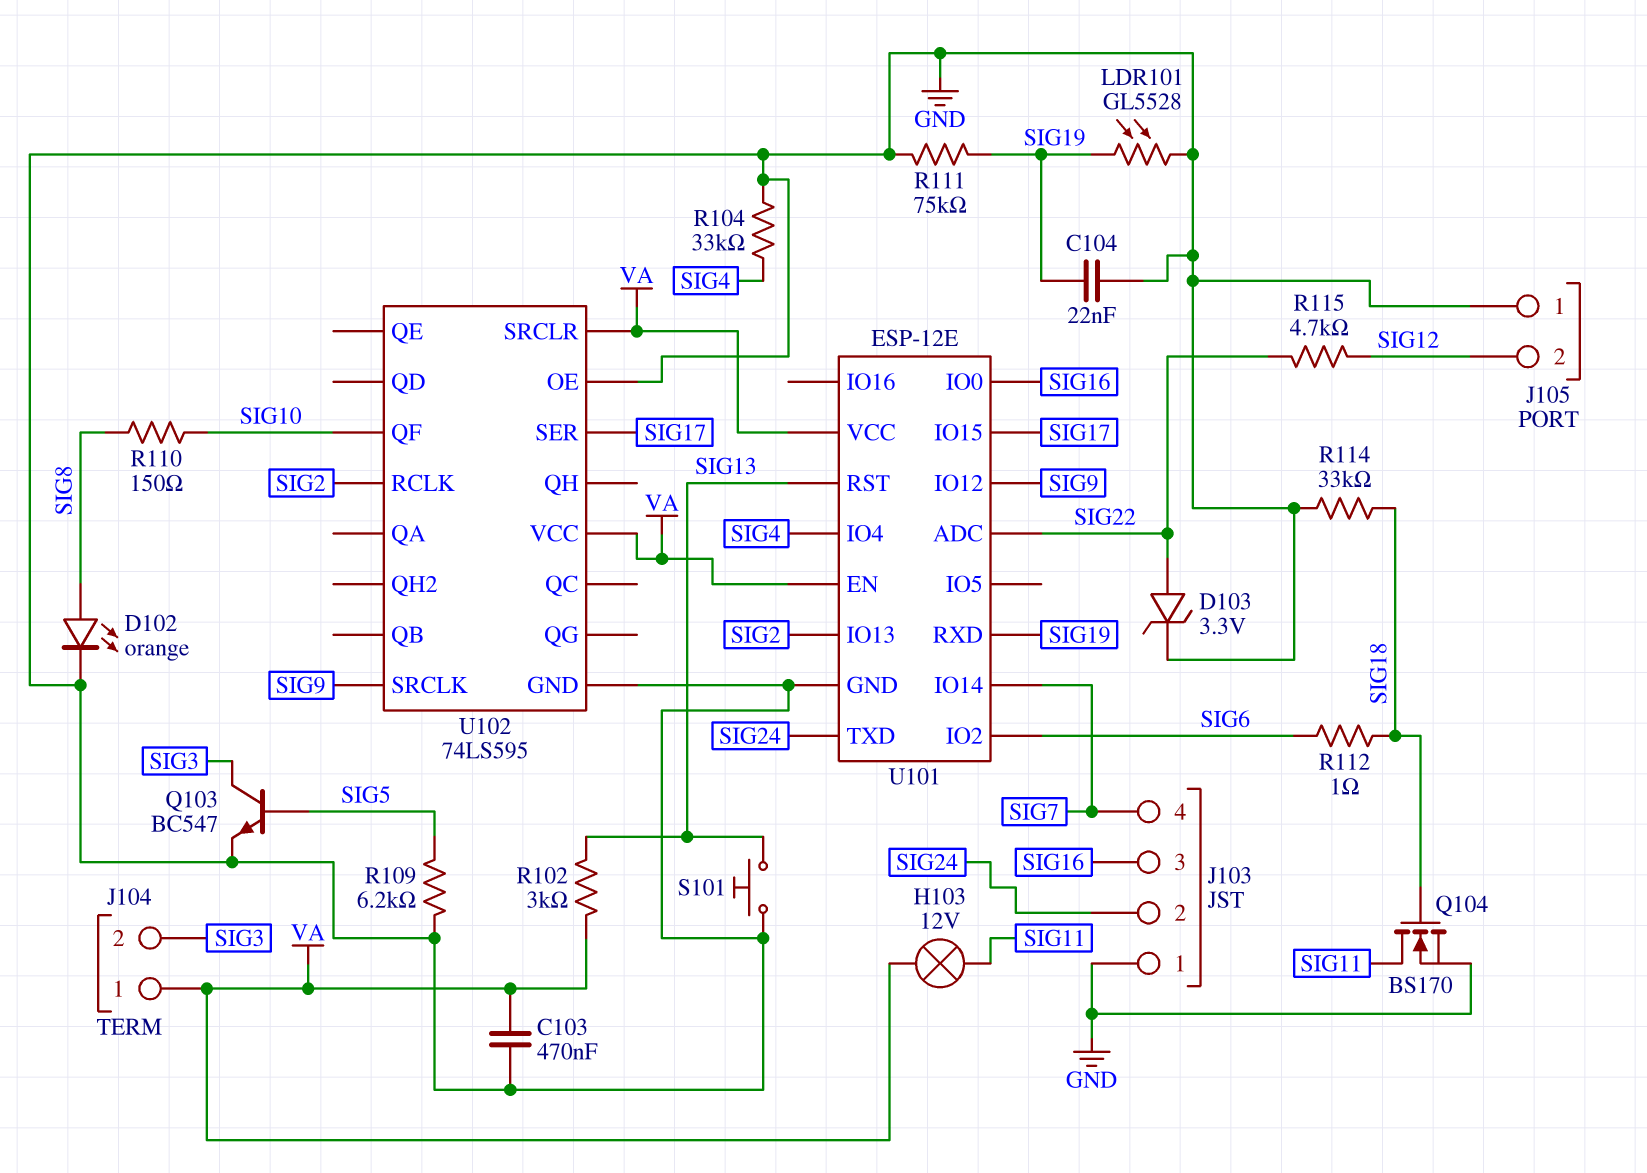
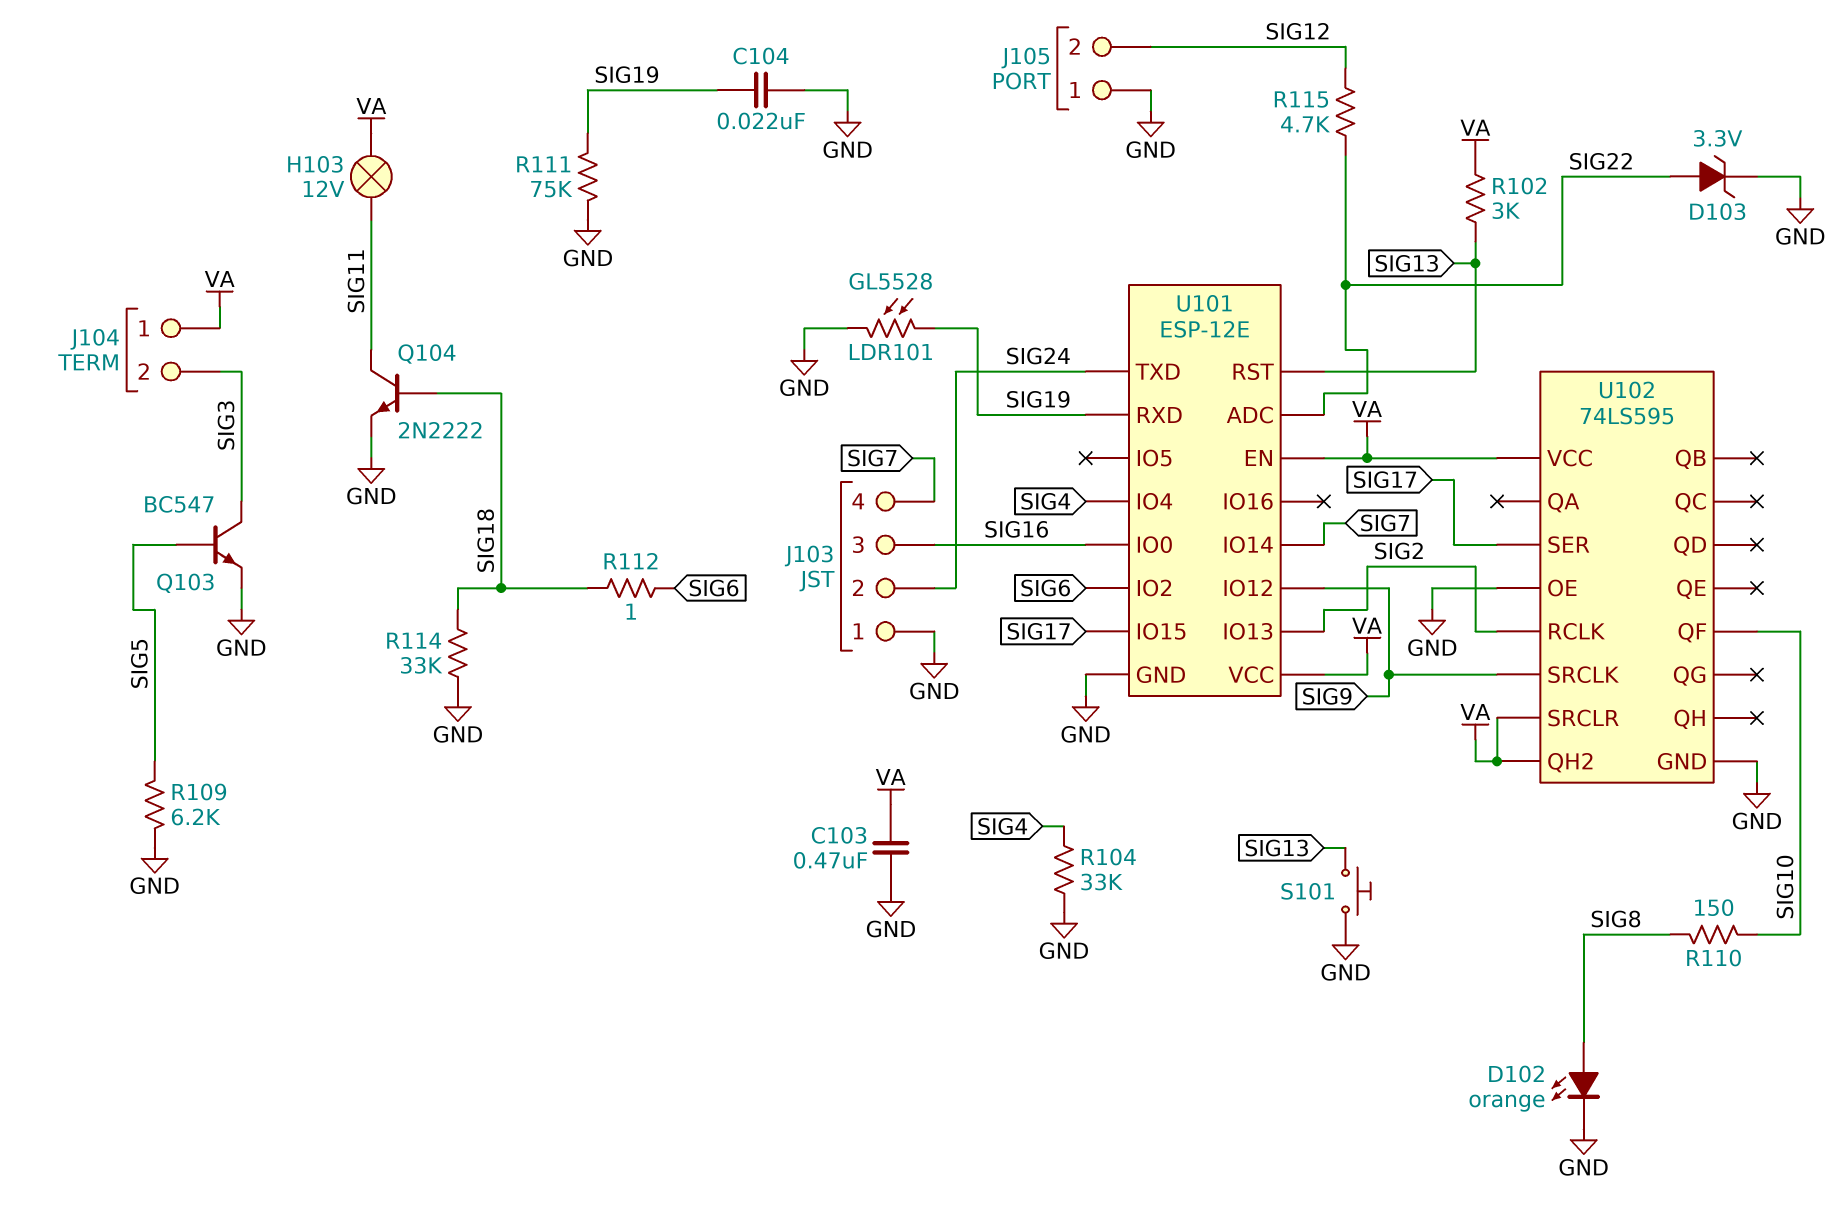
Q104: NMOS BS170 (G SIG18, D SIG11, S GND) -> NPN 2N2222 (B SIG18, C SIG11, E GND)
U102 pin QH2: none -> VA

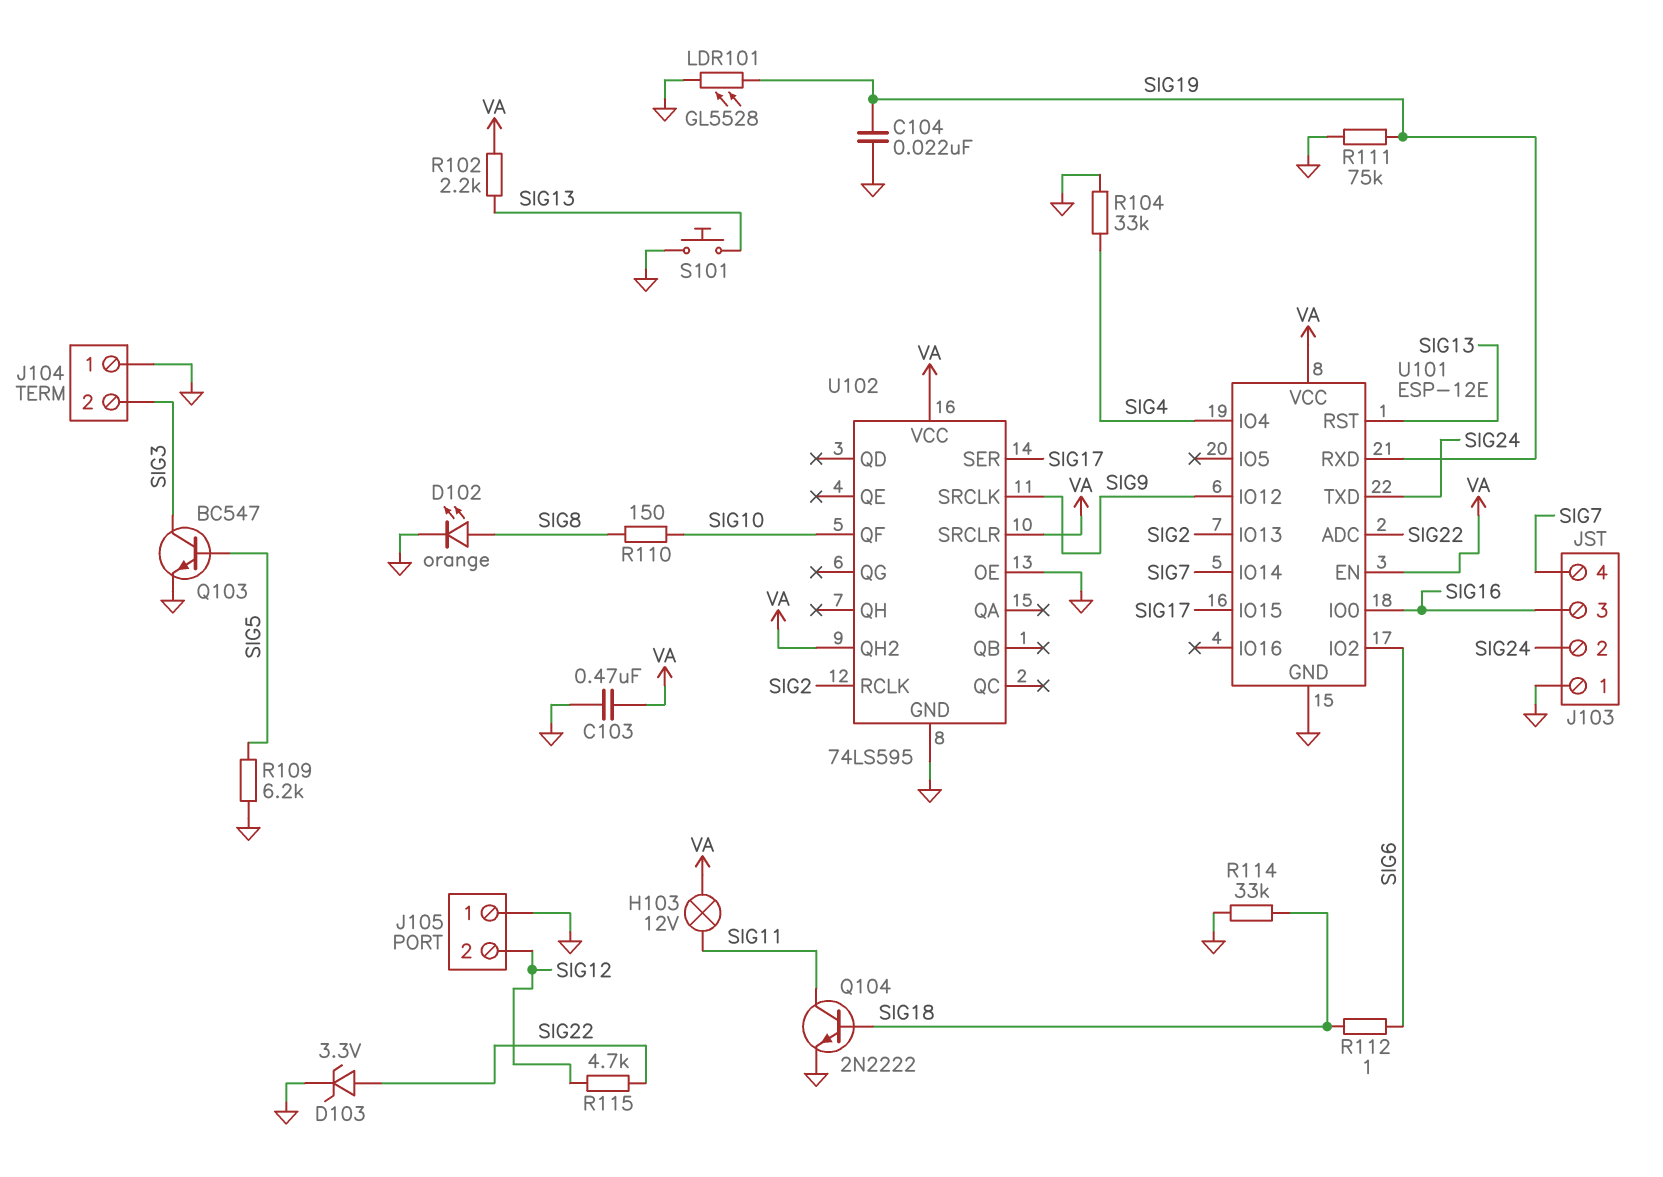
J104 pin 1: VA -> GND
R102: 3k (SIG13, VA) -> 2.2k (SIG13, VA)

